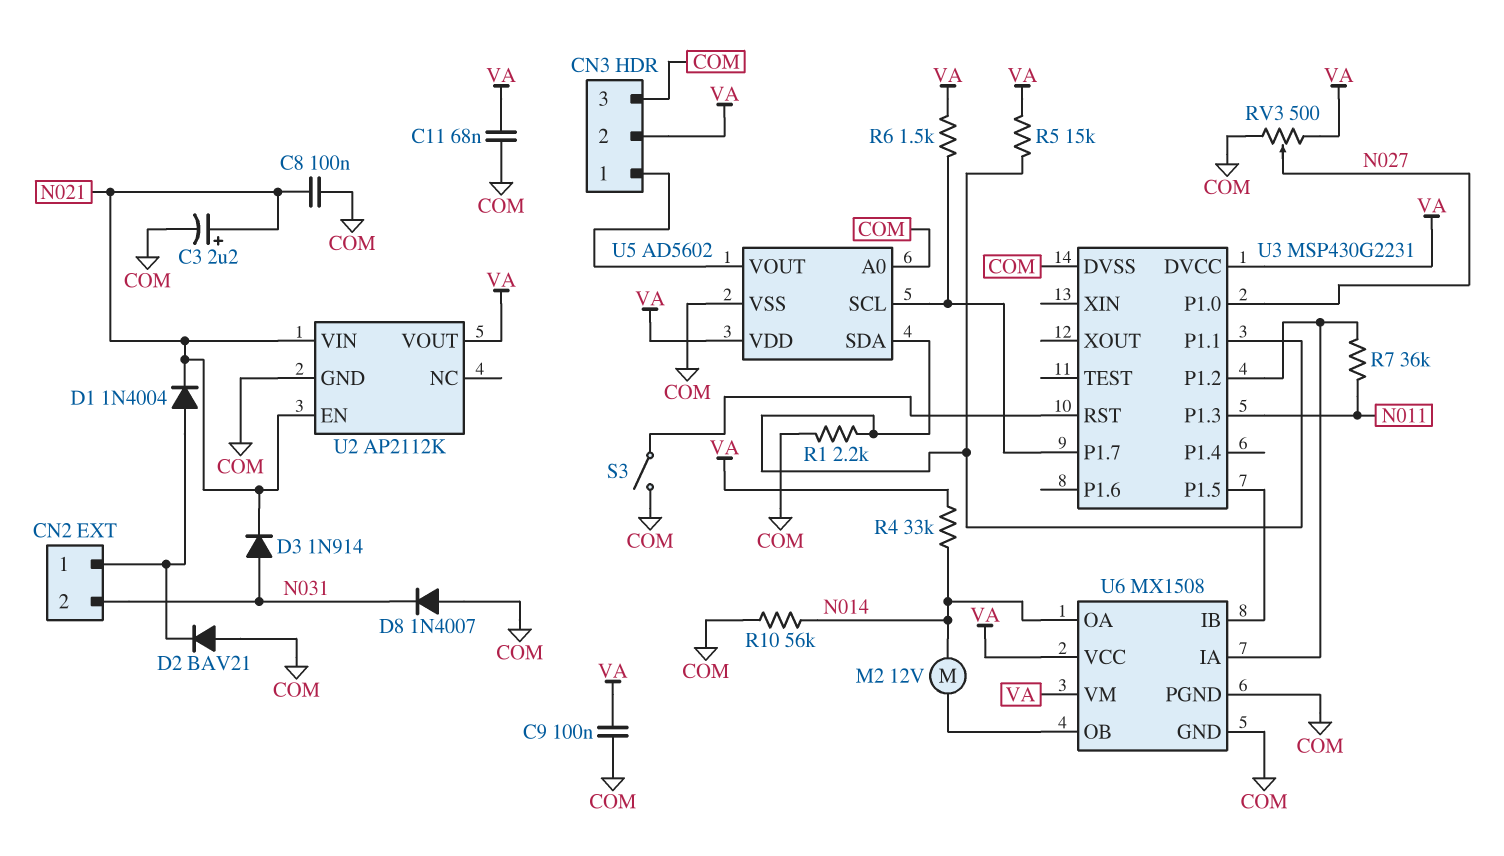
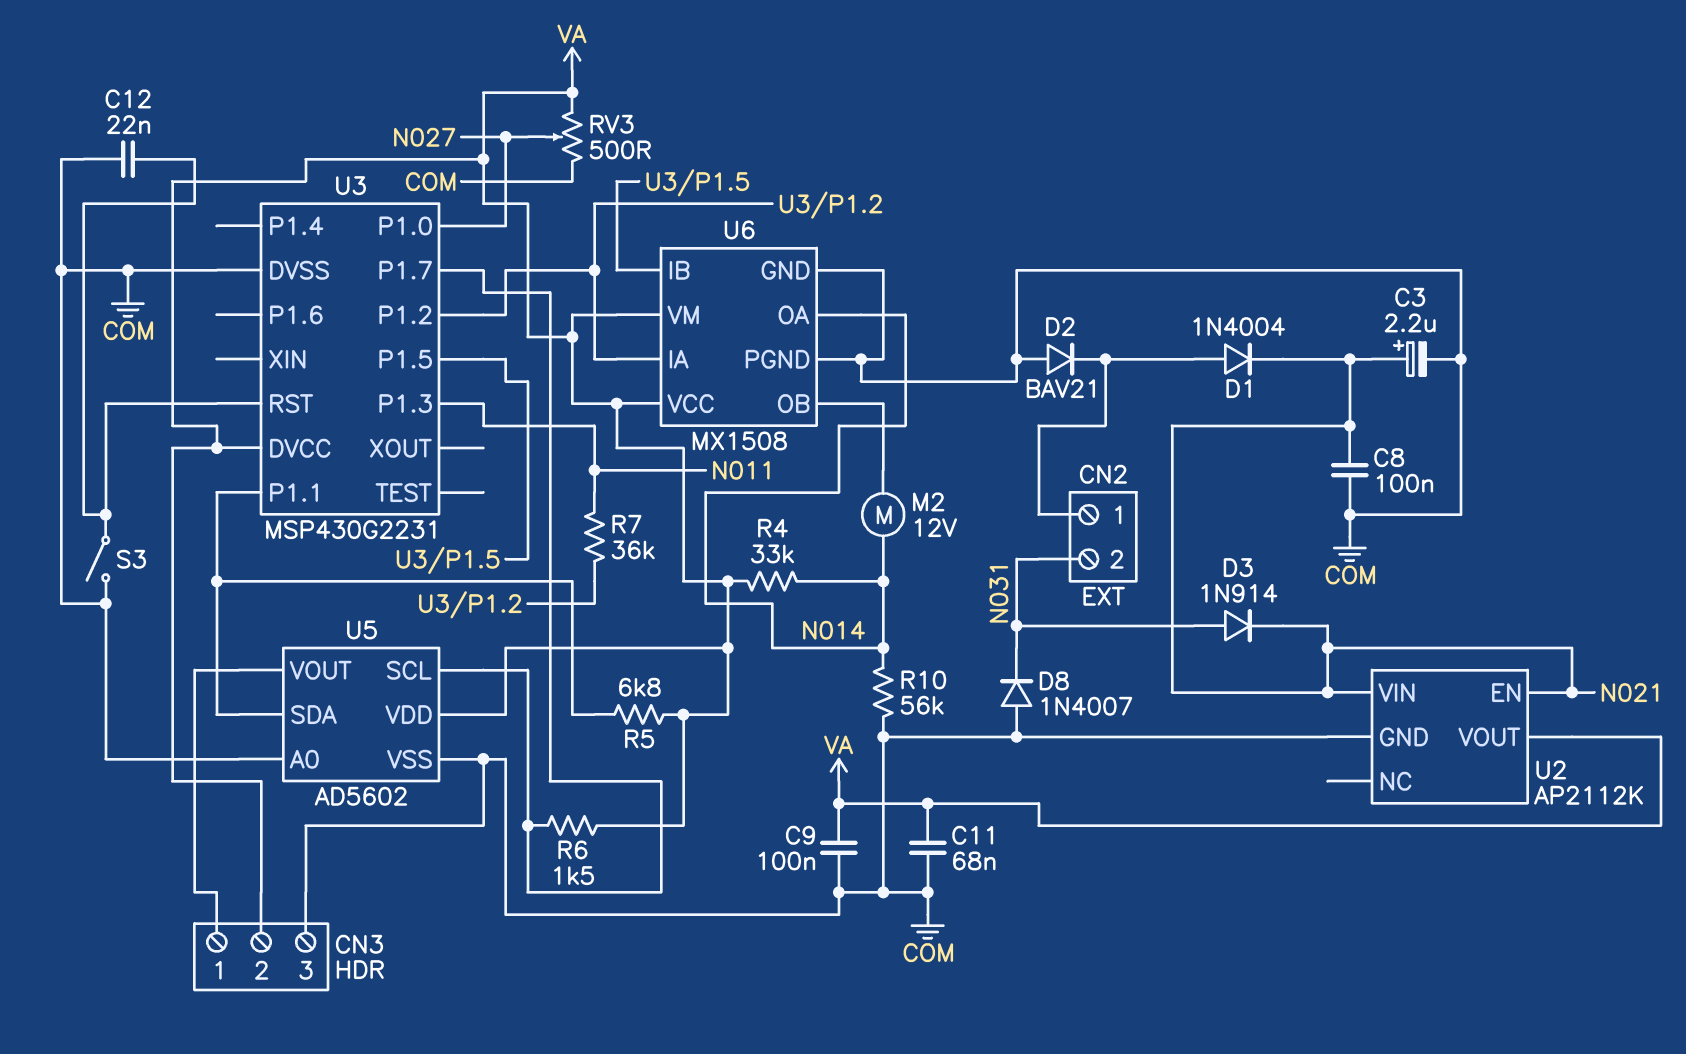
C12: none -> 22nF (COM, U3/RST)
R1: 2.2k (COM, U3/P1.1) -> none
R5: 15k (U3/P1.1, VA) -> 6.8k (U3/P1.1, VA)

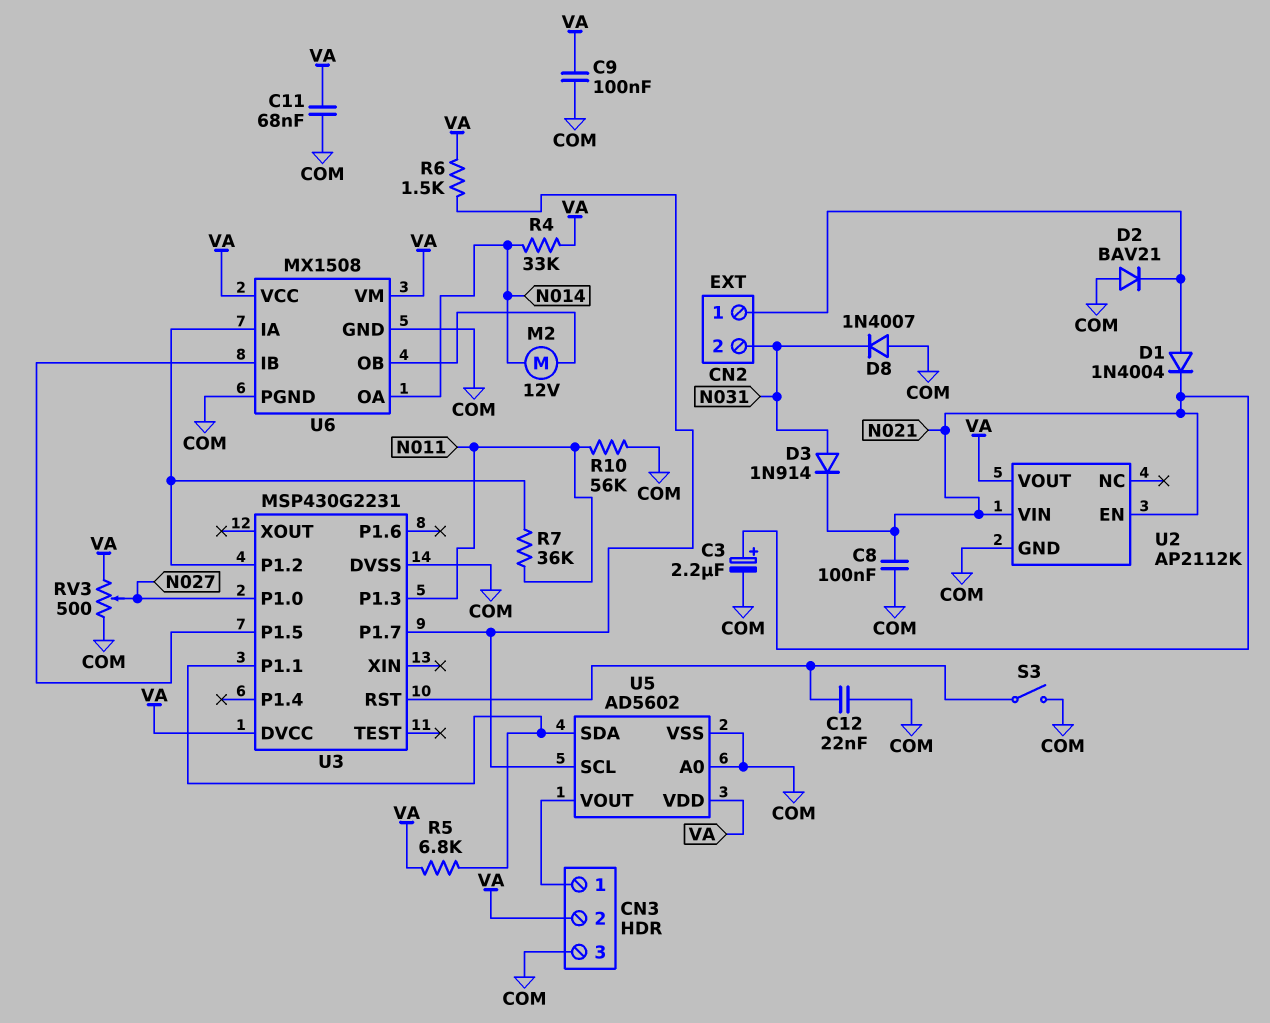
R10: 56k (COM, N014) -> 56k (COM, N011)

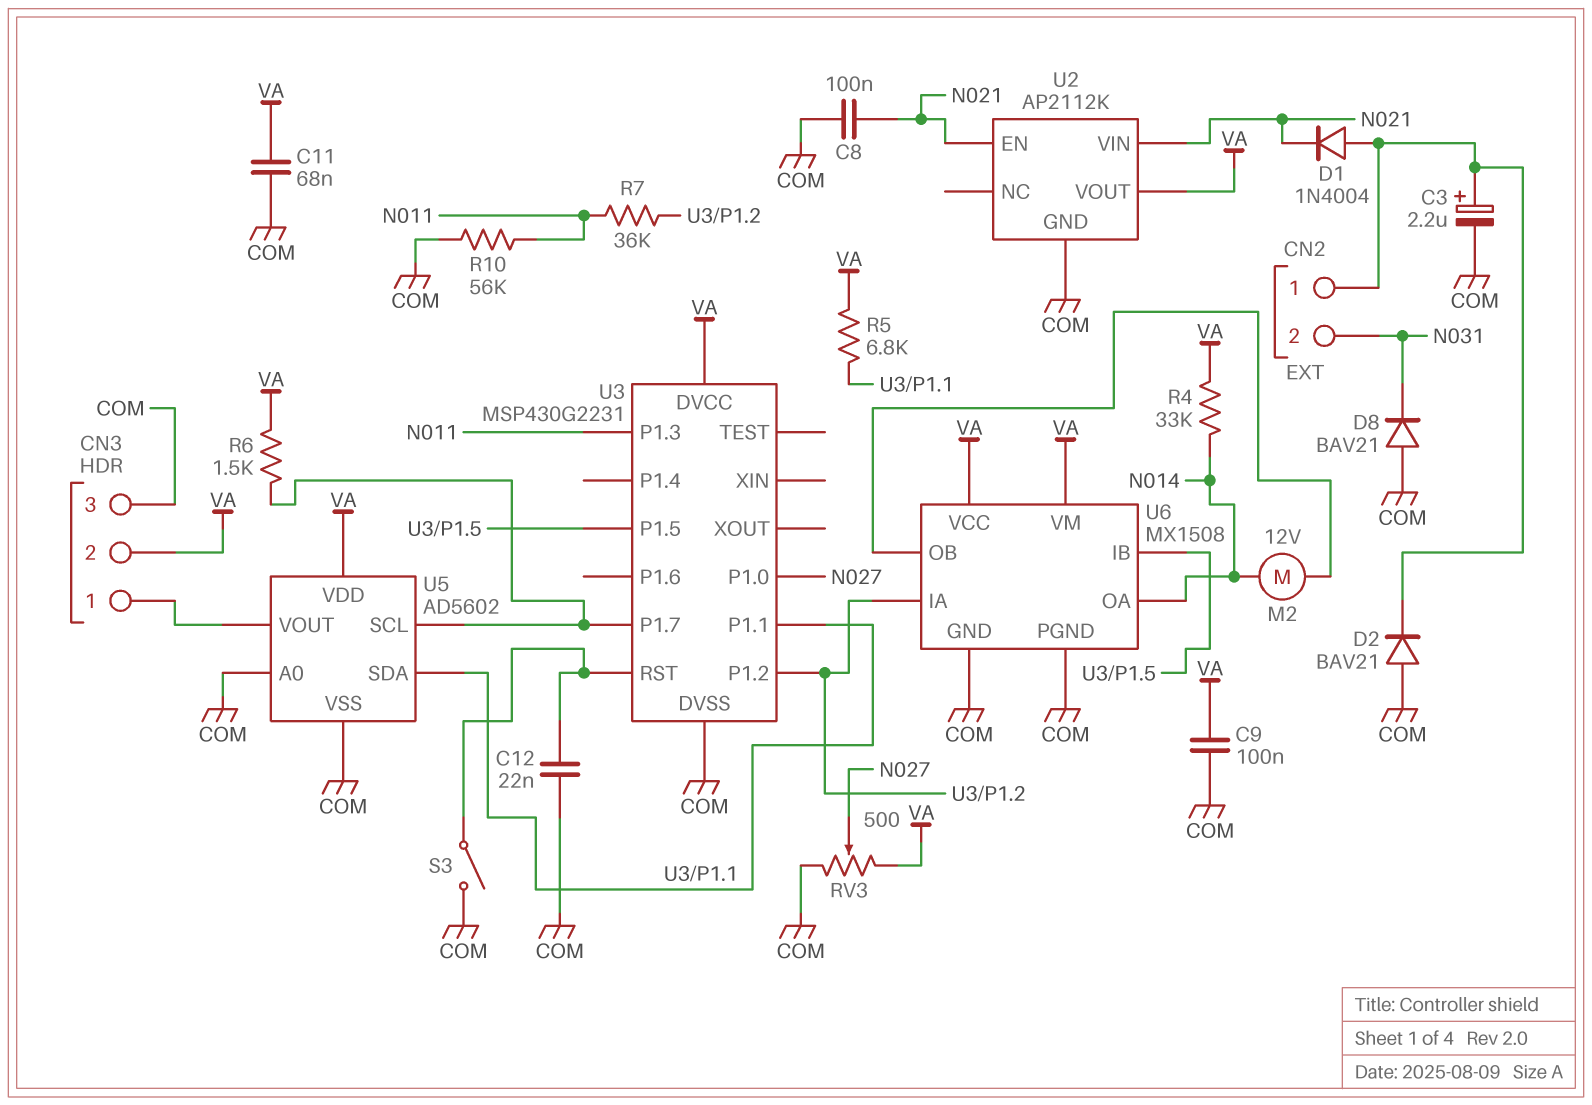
C3: 2.2uF (plus N021, minus COM) -> 2.2uF (plus CN2/1, minus COM)
D3: diode 1N914 (A N031, K N021) -> none
D8: diode 1N4007 (A COM, K N031) -> diode BAV21 (A COM, K N031)

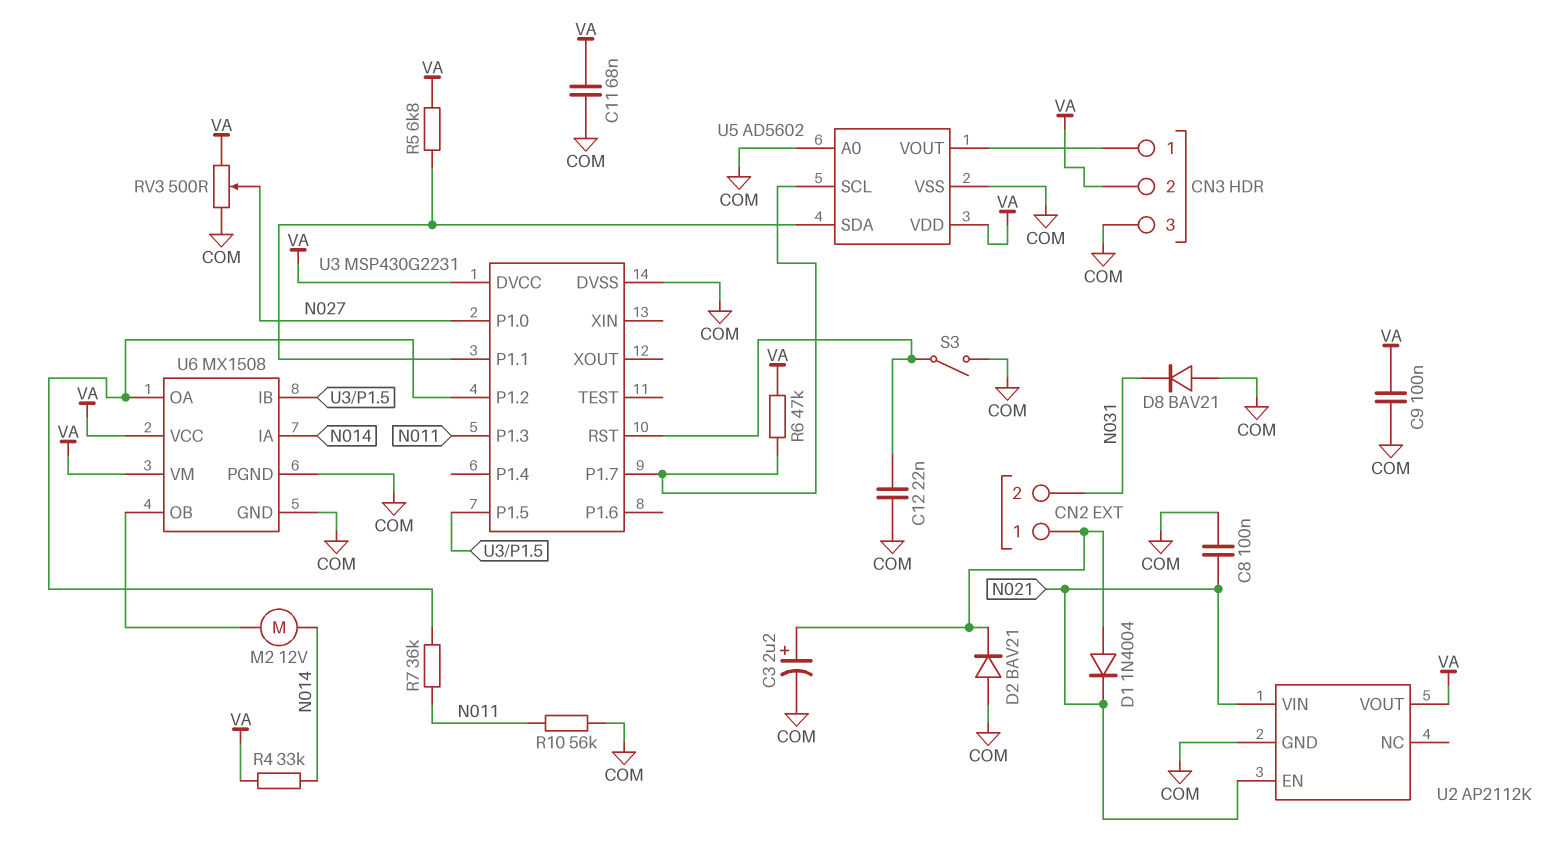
R6: 1.5k (U3/P1.7, VA) -> 47k (U3/P1.7, VA)
U6 pin IA: U3/P1.2 -> N014
U6 pin OA: N014 -> U3/P1.2

